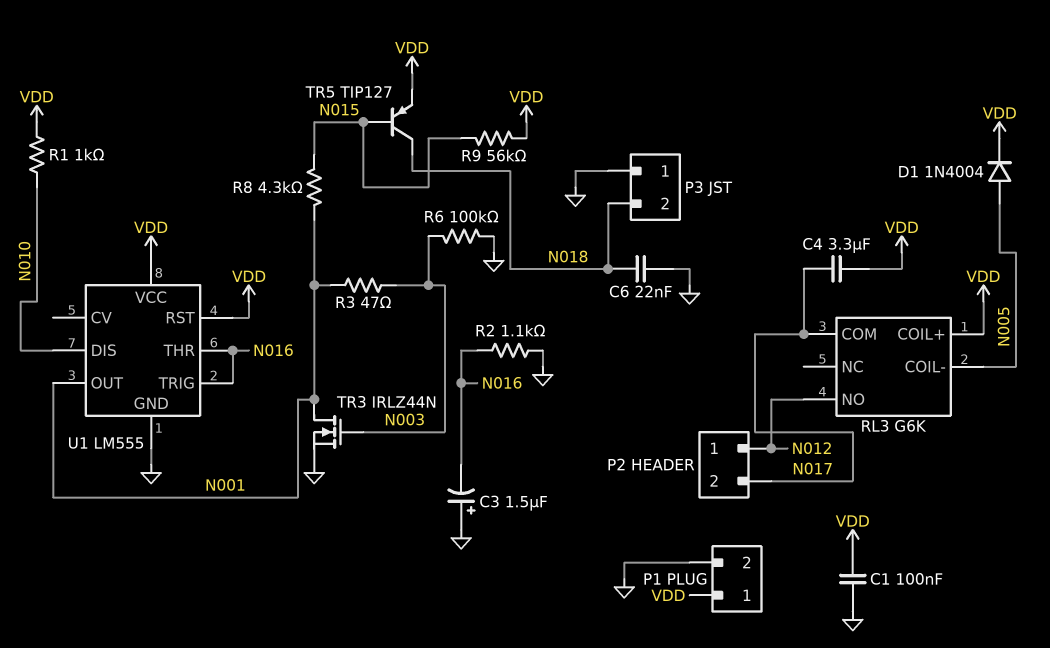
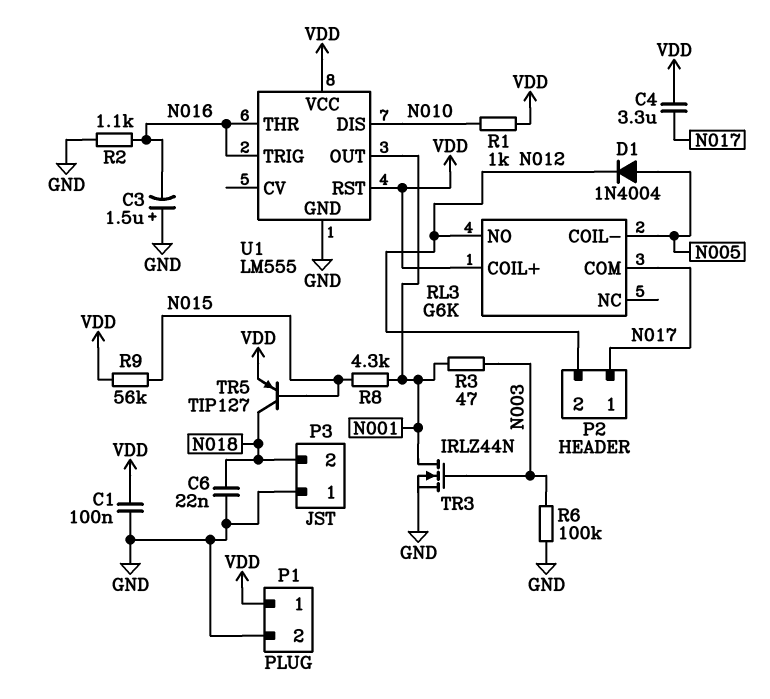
D1: diode 1N4004 (A N005, K VDD) -> diode 1N4004 (A N005, K N012)
P2 pin 1: N012 -> N017
P2 pin 2: N017 -> N012

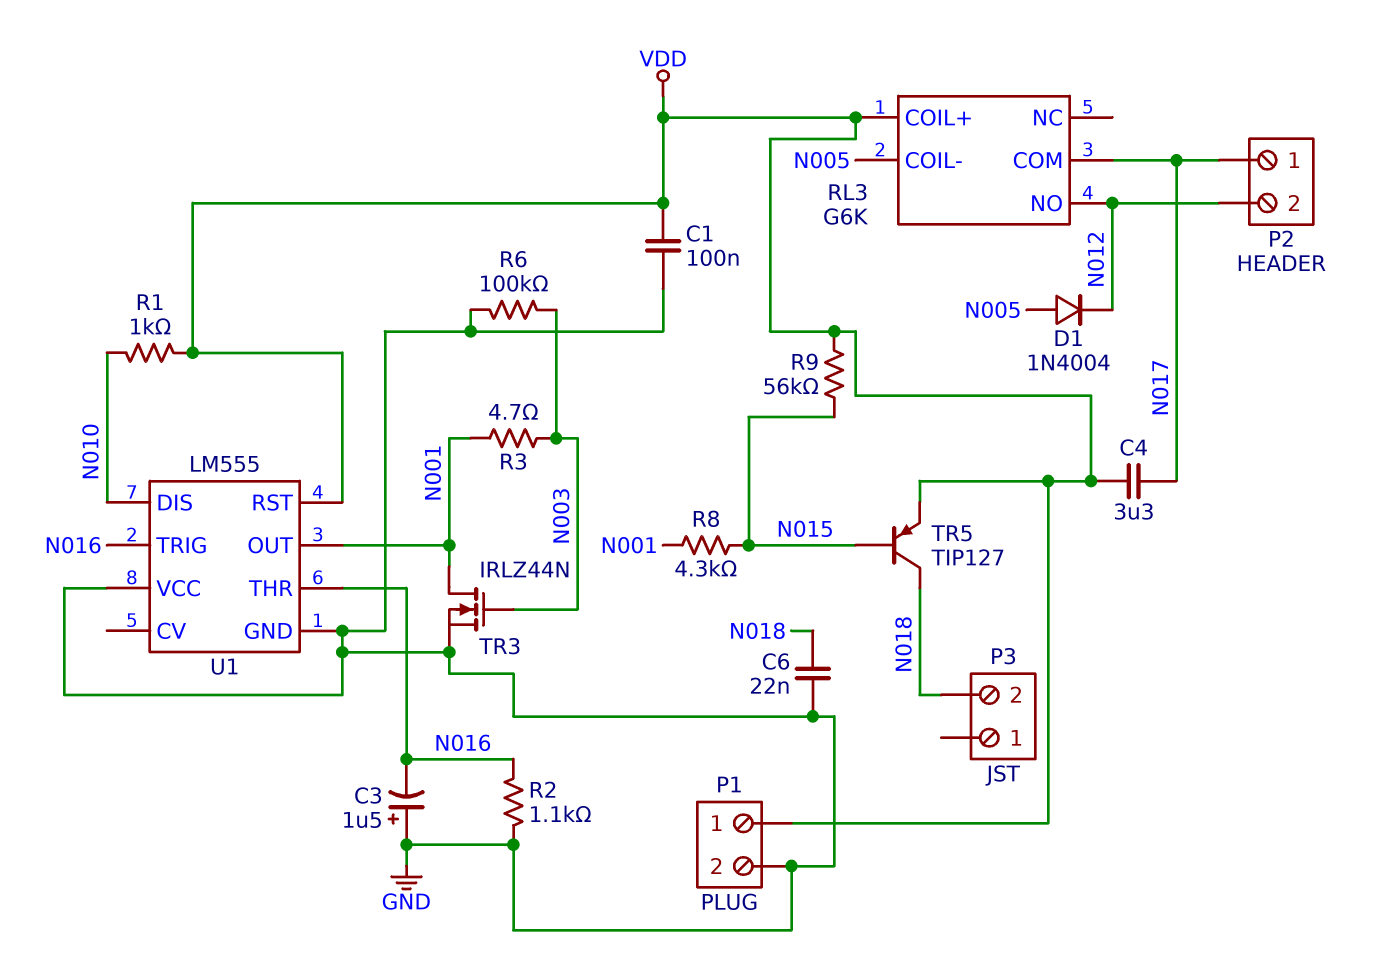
P3 pin 1: GND -> none
R3: 47 (N001, N003) -> 4.7 (N001, N003)
U1 pin VCC: VDD -> GND

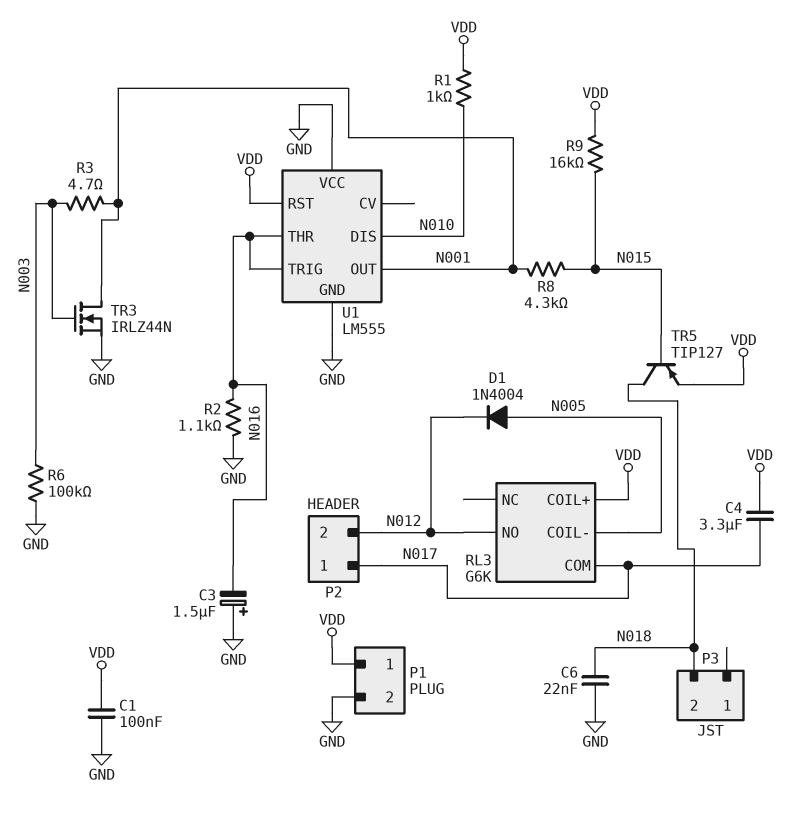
R9: 56k (N015, VDD) -> 16k (N015, VDD)

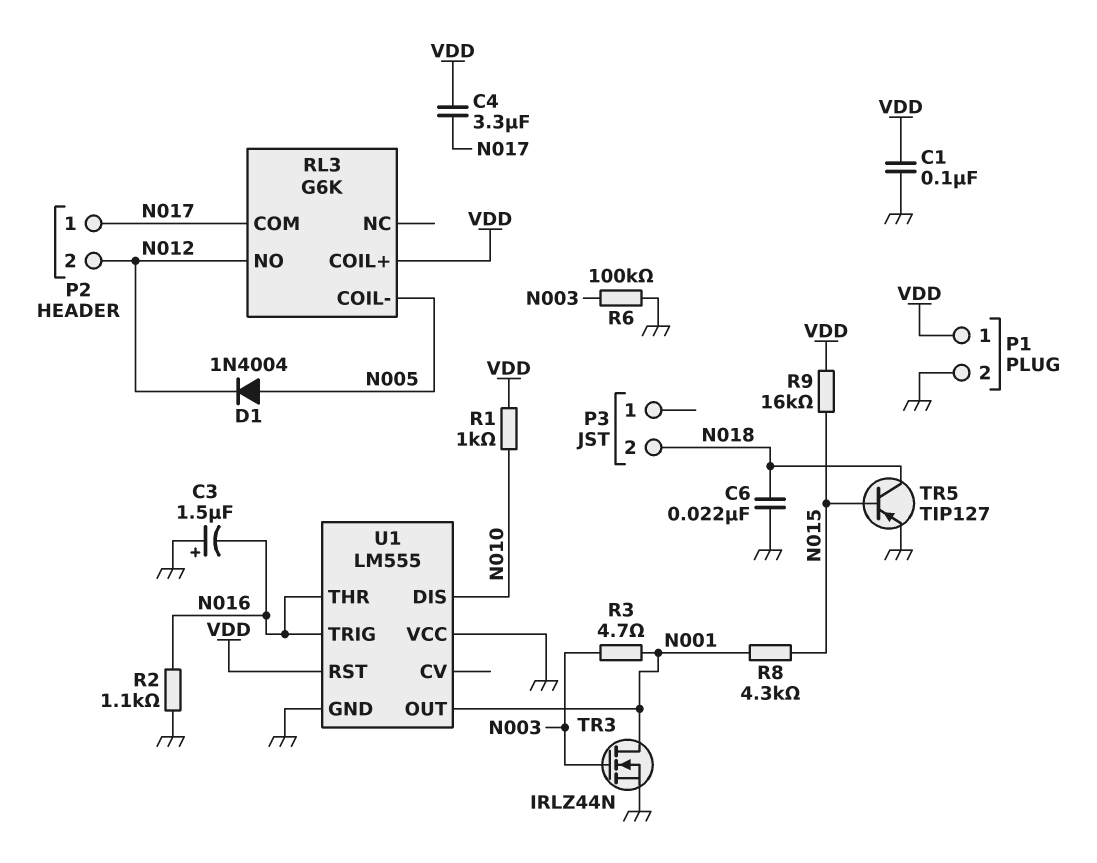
TR5: PNP TIP127 (B N015, C N018, E VDD) -> PNP TIP127 (B N015, C N018, E GND)

